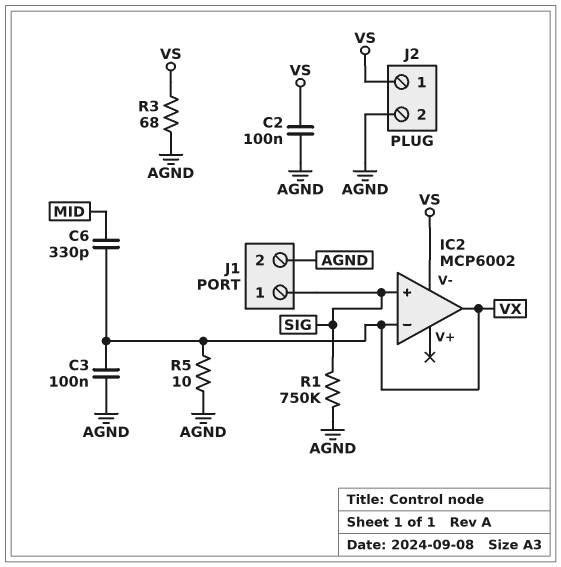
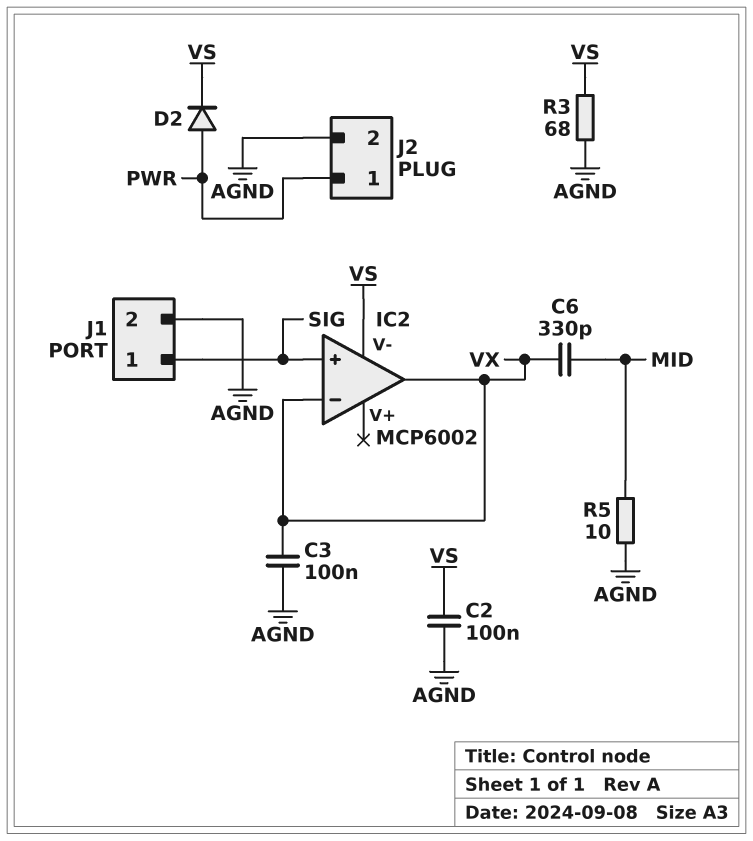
D2: none -> diode (A PWR, K VS)
J2 pin 1: VS -> PWR
R1: 750k (AGND, SIG) -> none
R5: 10 (AGND, VX) -> 10 (AGND, MID)

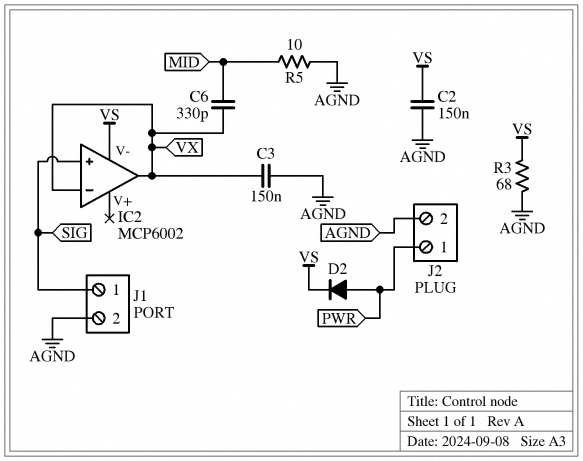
C2: 100nF (AGND, VS) -> 150nF (AGND, VS)
C3: 100nF (AGND, VX) -> 150nF (AGND, VX)

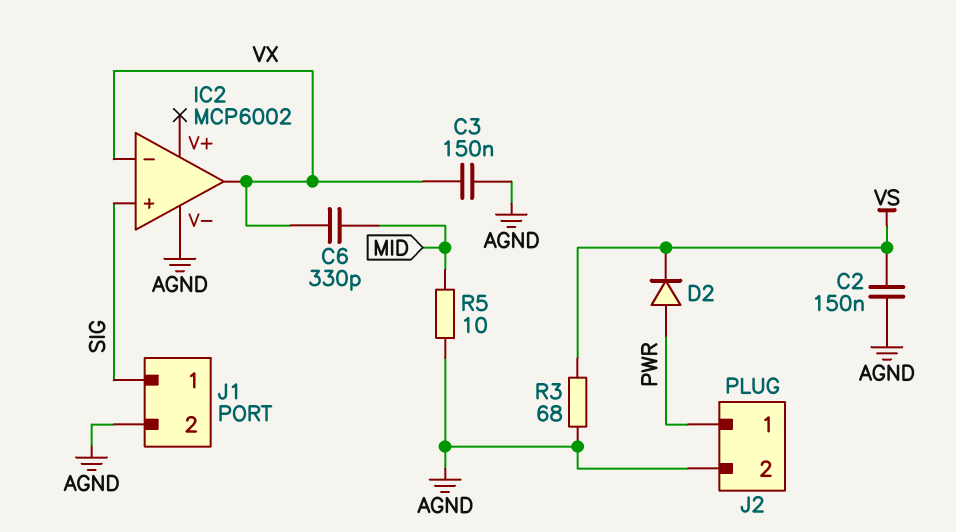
IC2 pin V-: VS -> AGND

